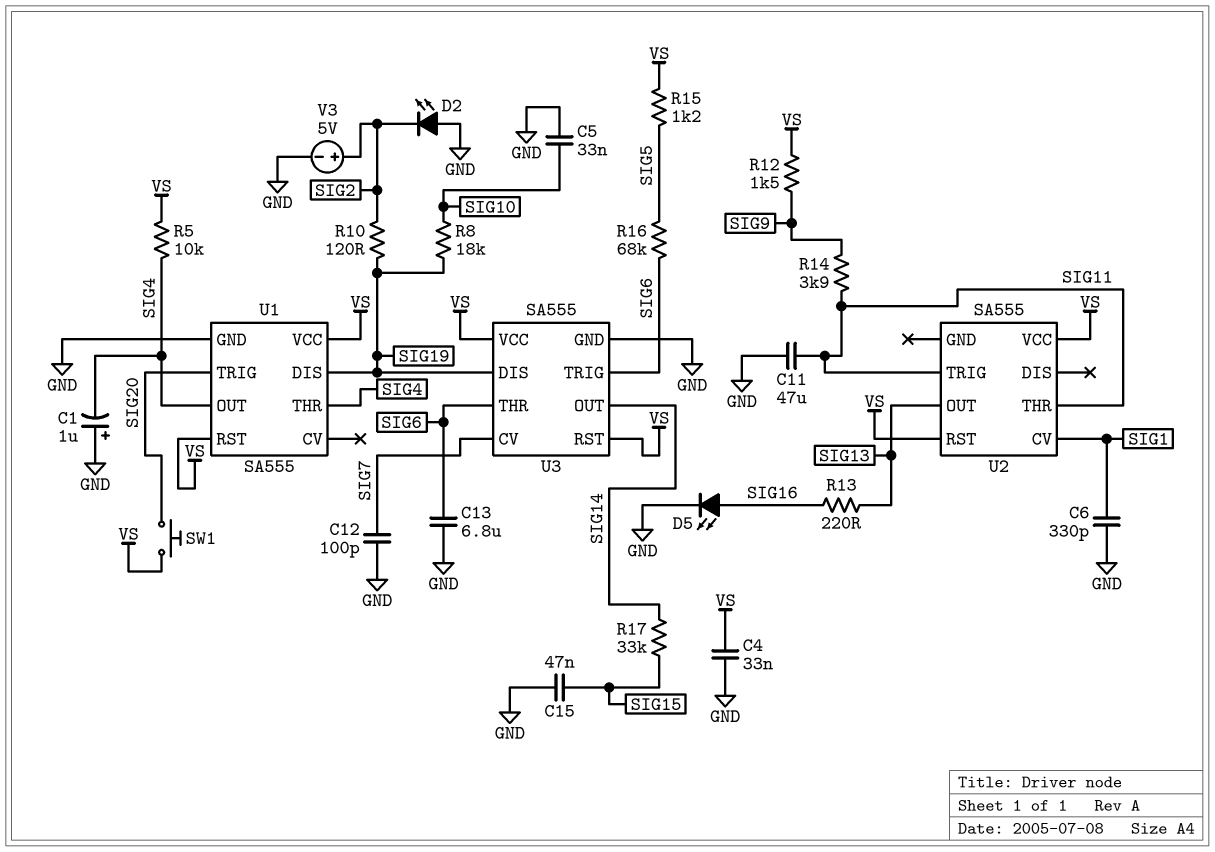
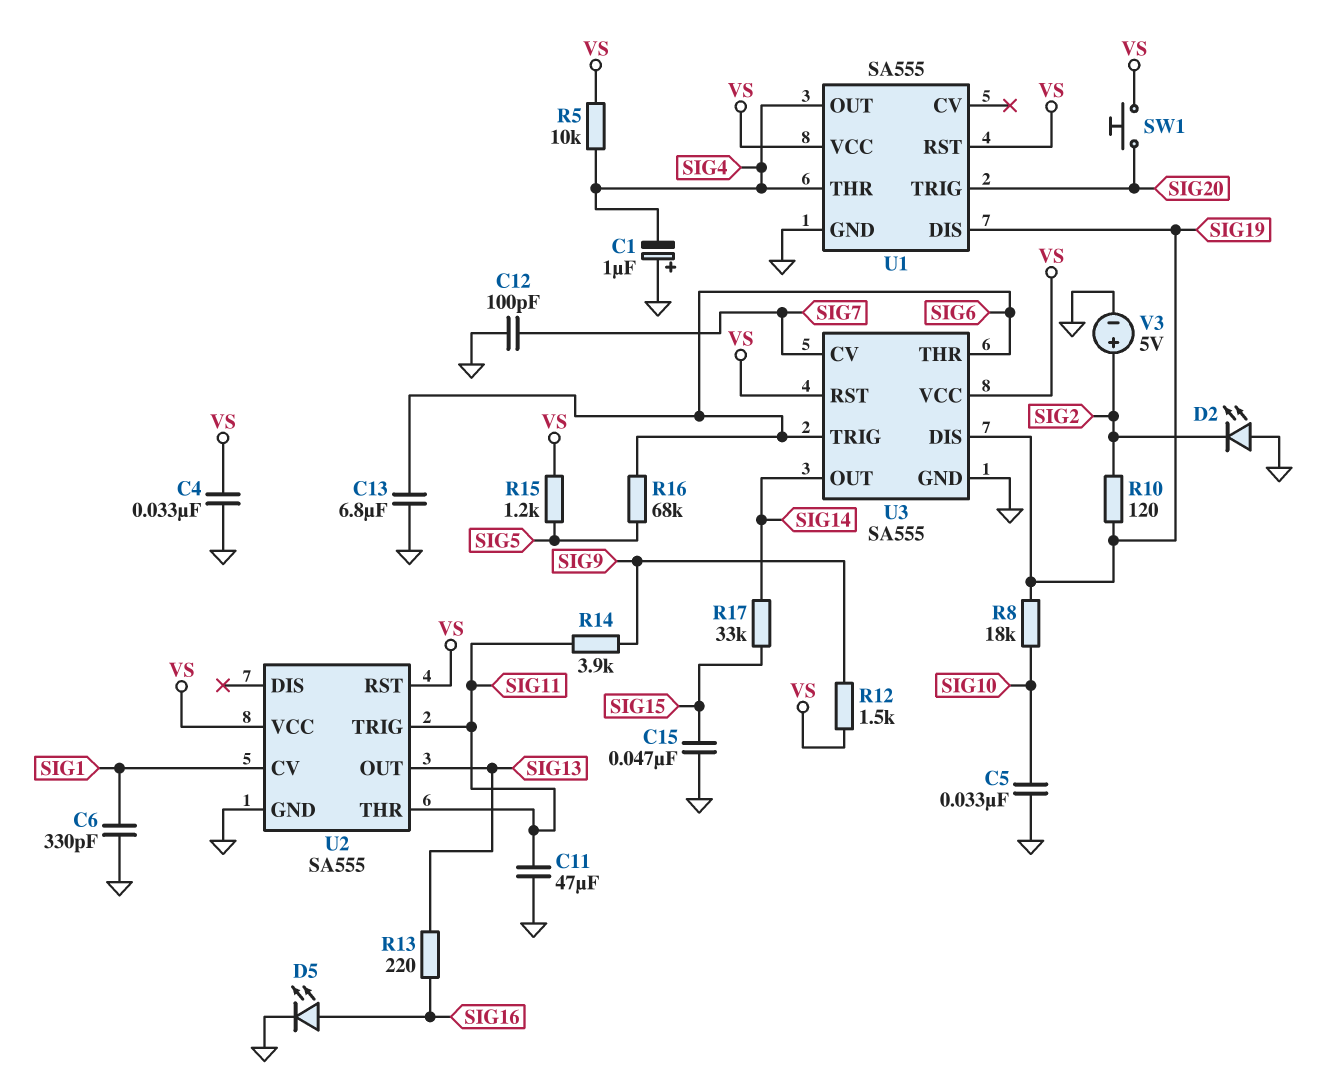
U2 pin GND: none -> GND

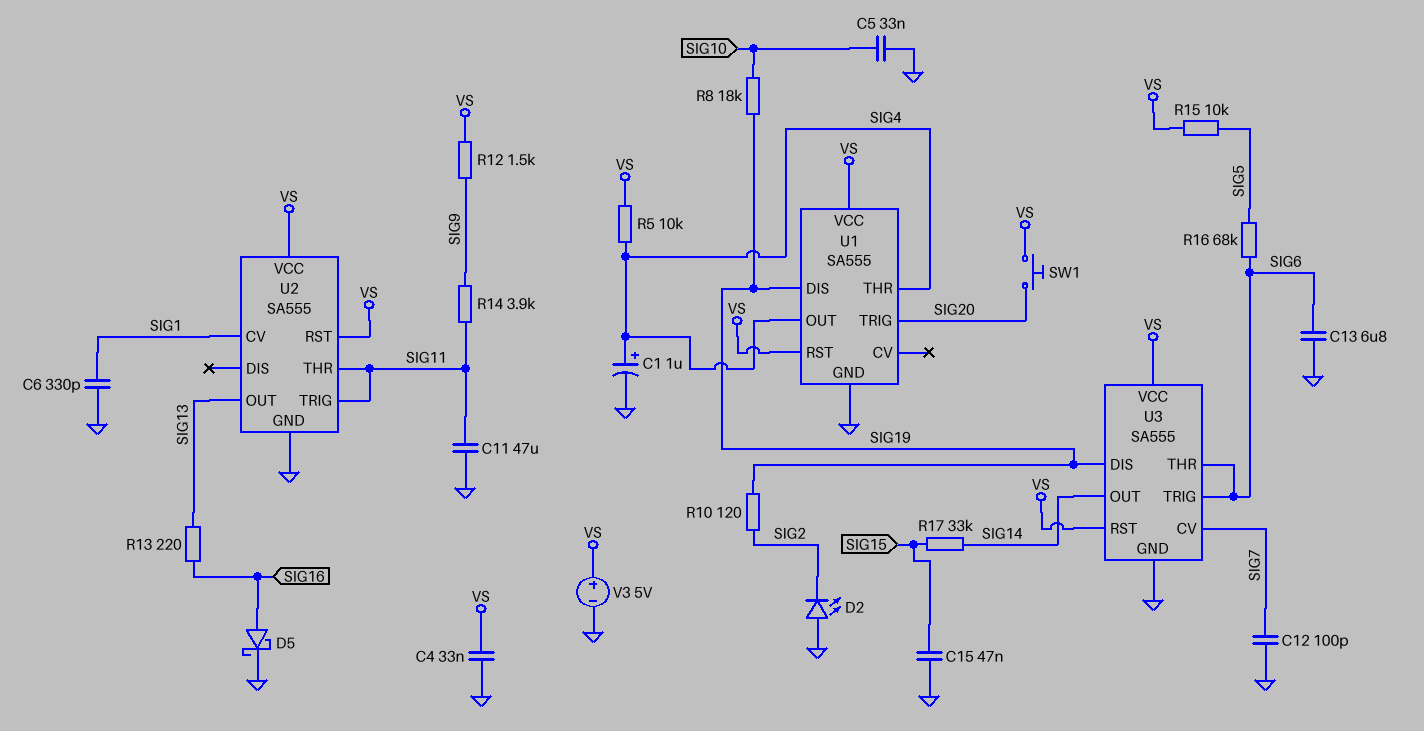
C1: 1uF (plus GND, minus SIG4) -> 1uF (plus SIG4, minus GND)
D5: LED (A SIG16, K GND) -> schottky (A SIG16, K GND)
R15: 1.2k (SIG5, VS) -> 10k (SIG5, VS)
V3: 5V (plus SIG2, minus GND) -> 5V (plus VS, minus GND)

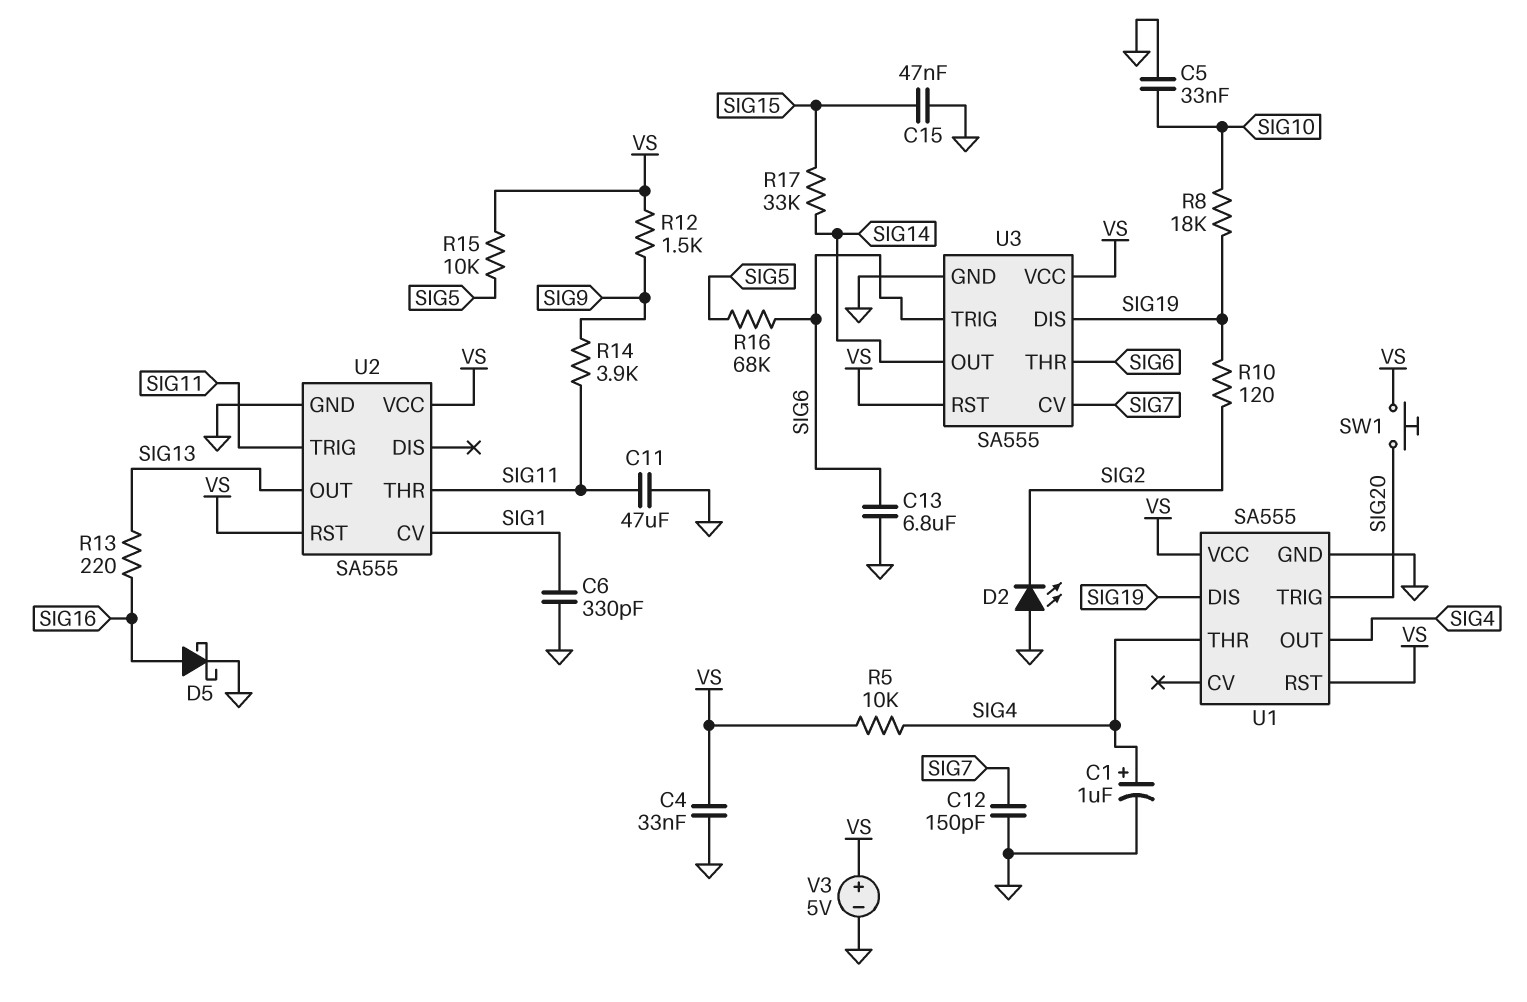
C12: 100pF (GND, SIG7) -> 150pF (GND, SIG7)

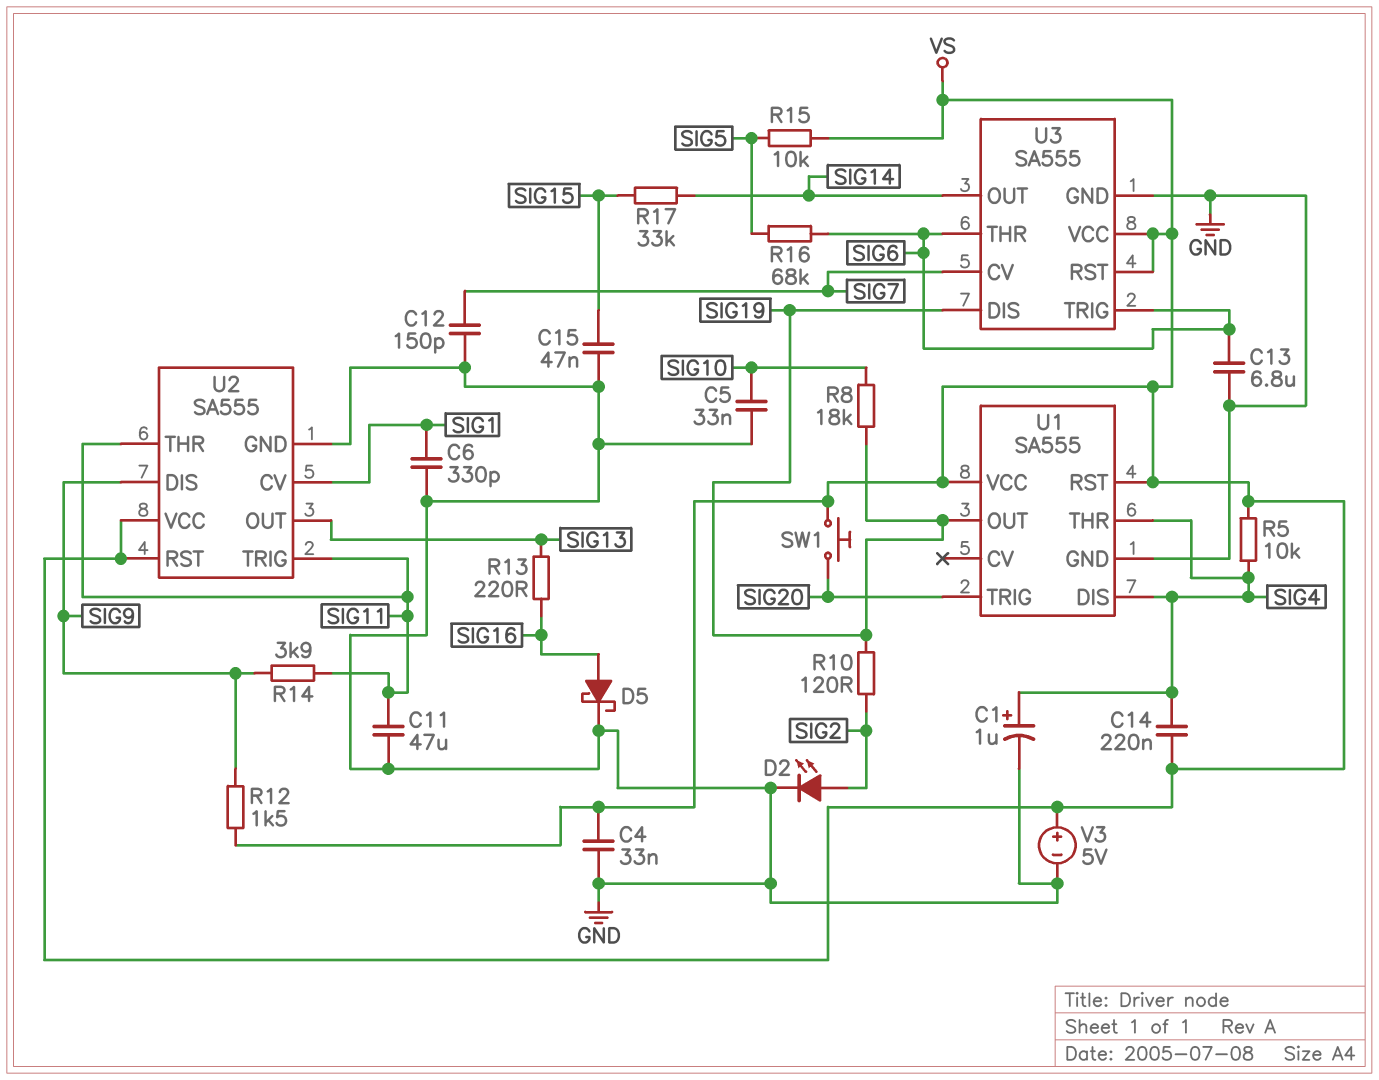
C14: none -> 220nF (SIG4, VS)
D2: LED (A GND, K SIG2) -> LED (A SIG2, K GND)
U1 pin DIS: SIG19 -> SIG4
U1 pin OUT: SIG4 -> SIG19
U2 pin DIS: none -> SIG9

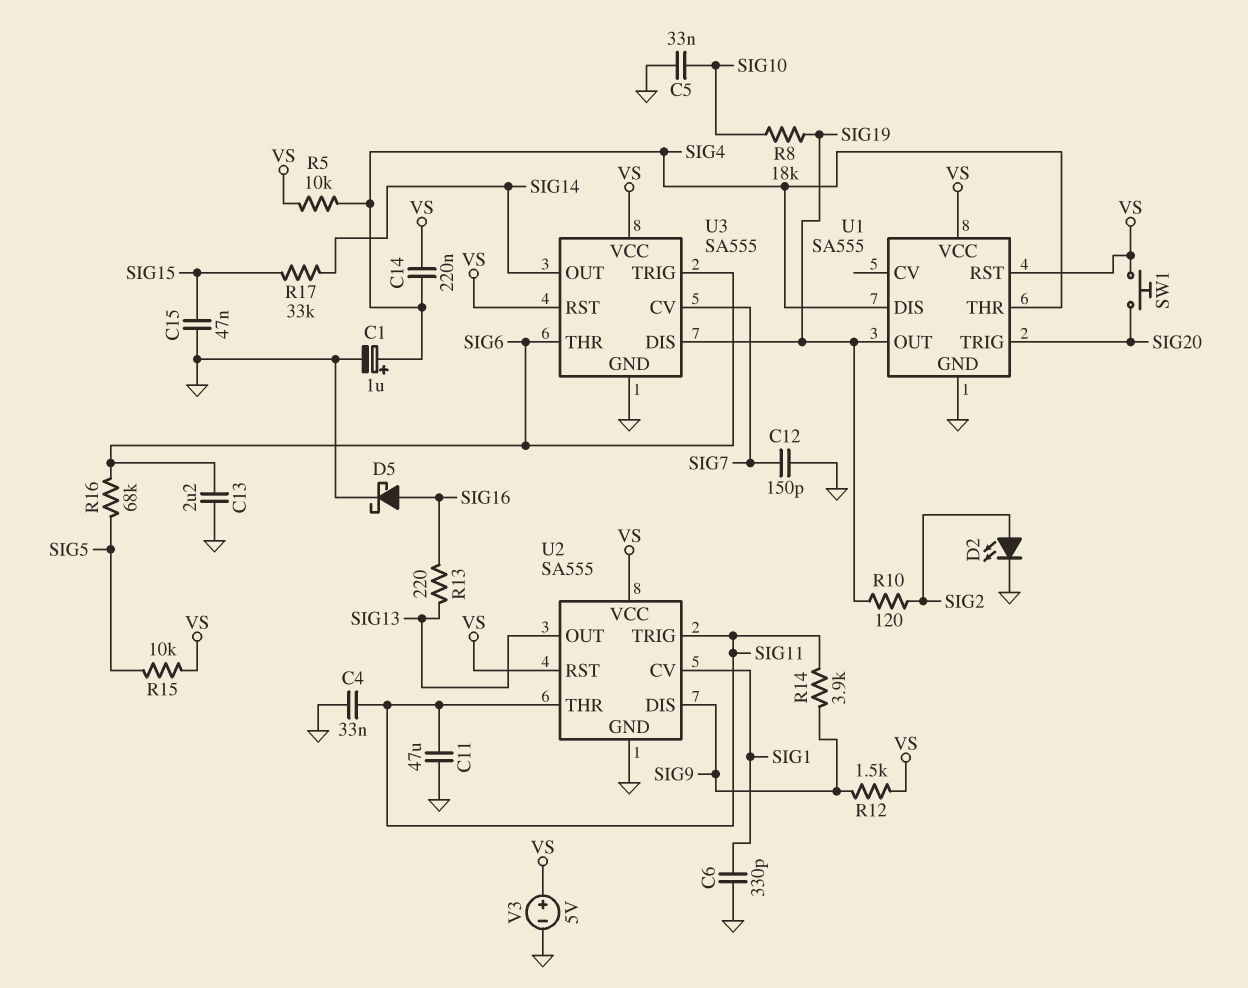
C4: 33nF (GND, VS) -> 33nF (GND, SIG11)
C13: 6.8uF (GND, SIG6) -> 2.2uF (GND, SIG6)

